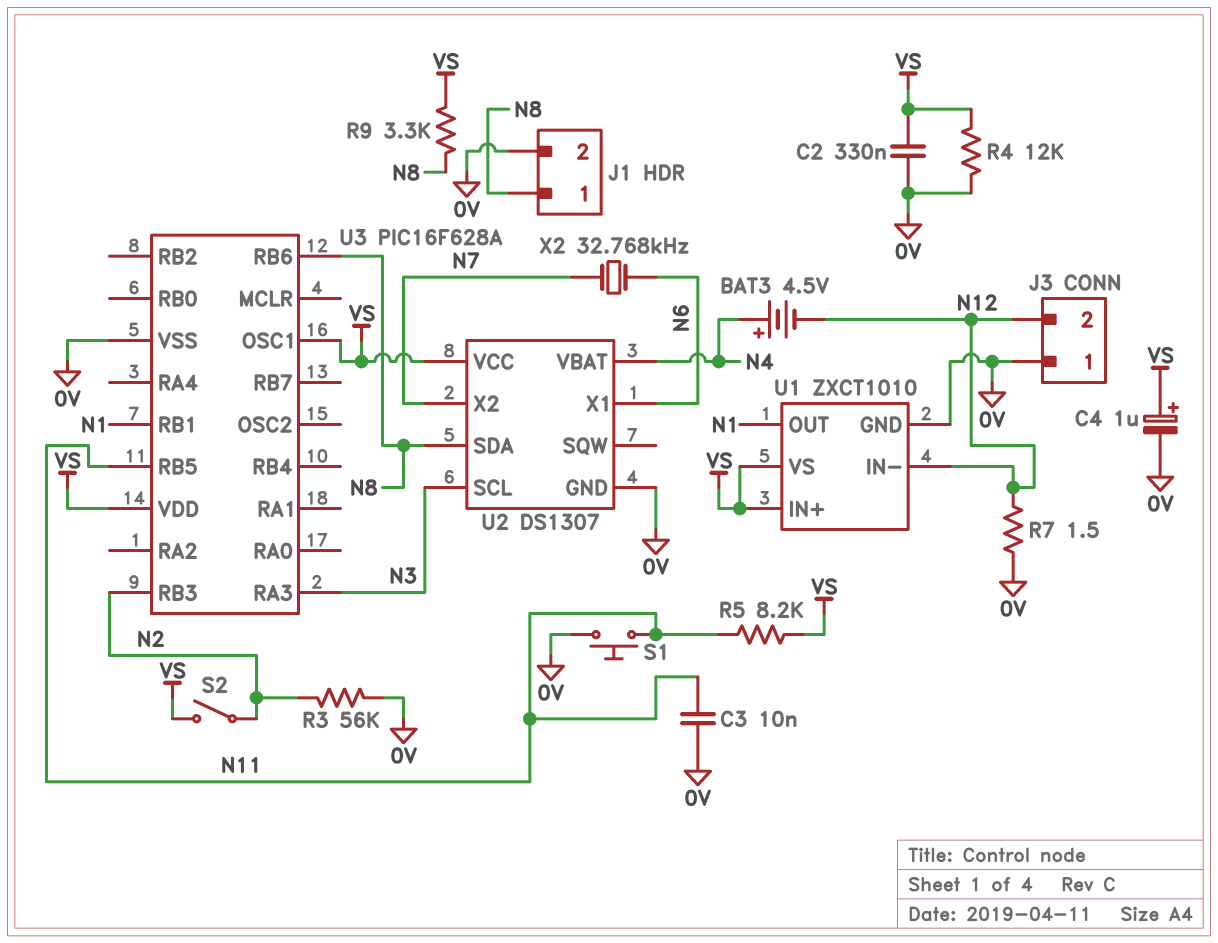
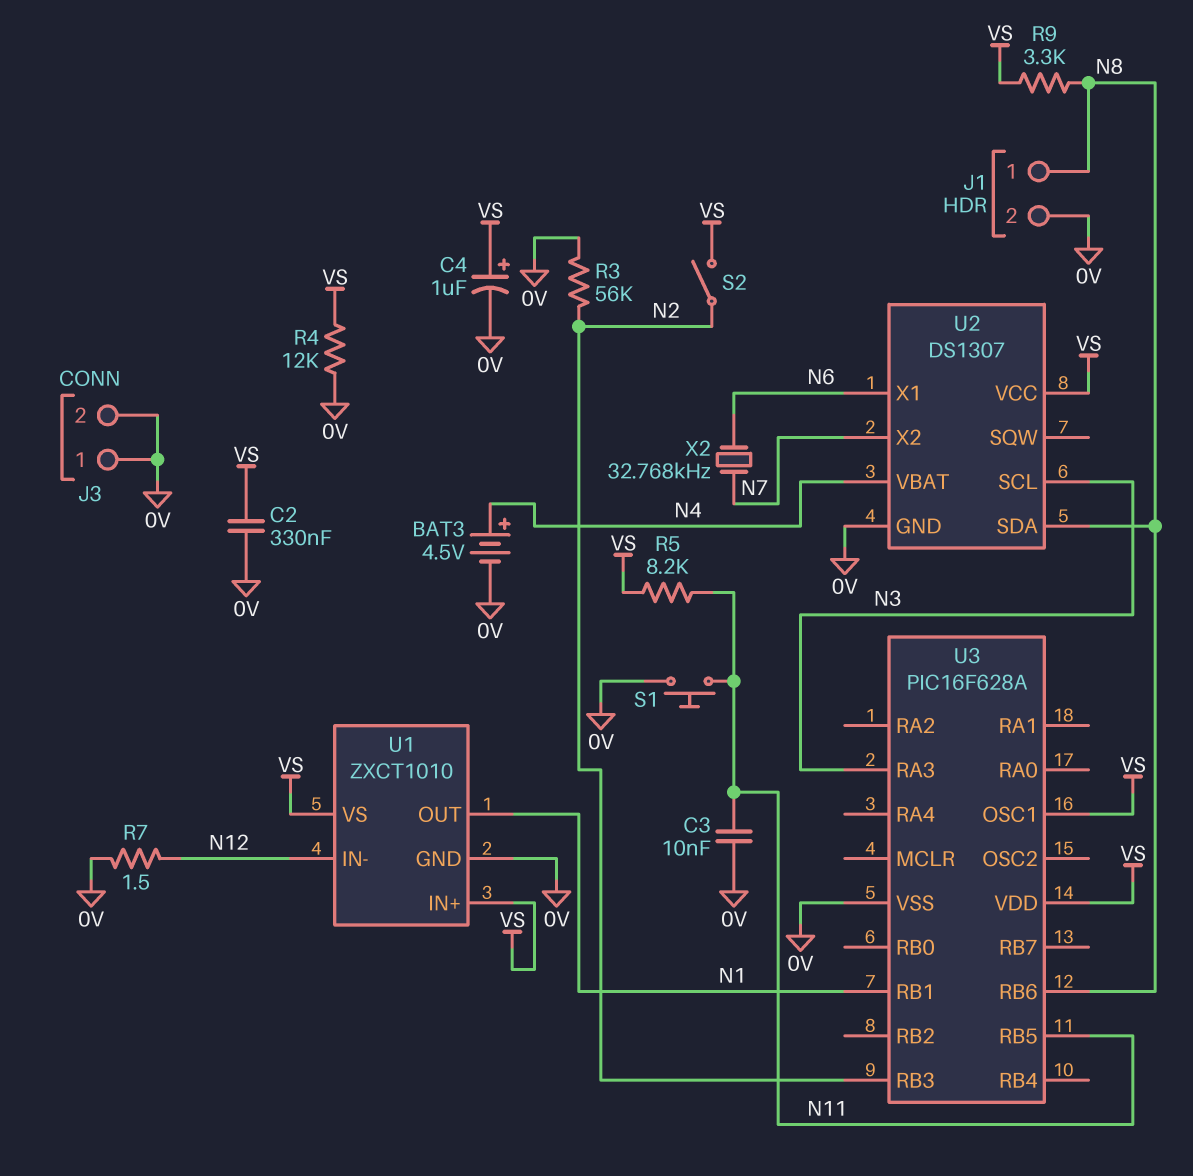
BAT3: 4.5V (plus N4, minus N12) -> 4.5V (plus N4, minus 0V)
J3 pin 2: N12 -> 0V

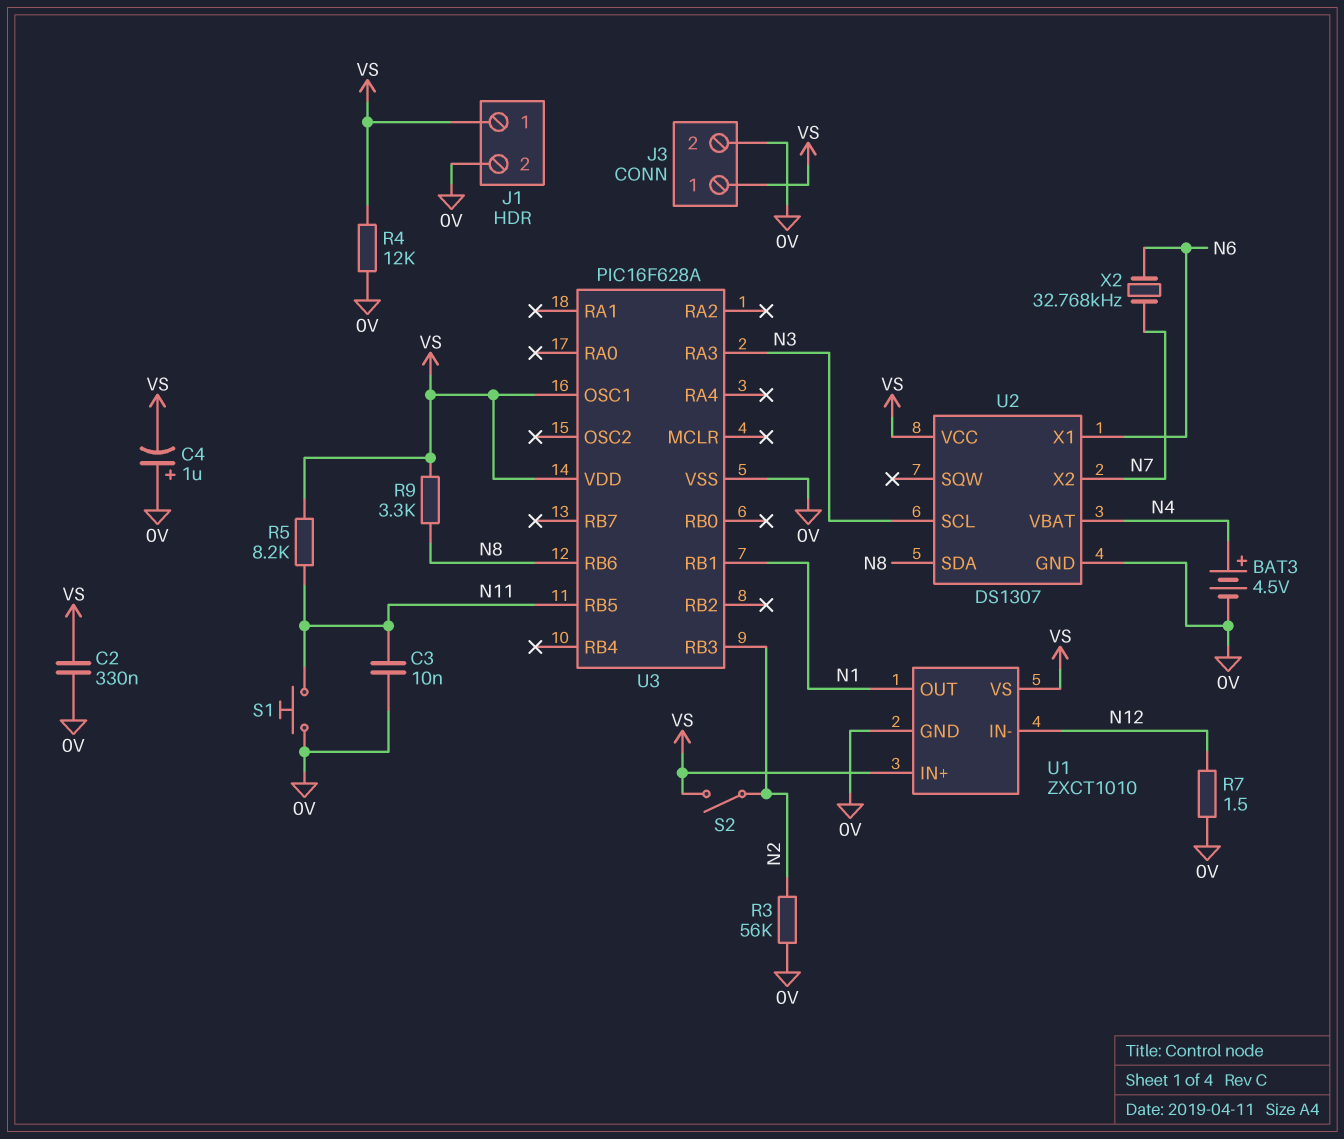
C4: 1uF (plus VS, minus 0V) -> 1uF (plus 0V, minus VS)
J1 pin 1: N8 -> VS
J3 pin 1: 0V -> VS

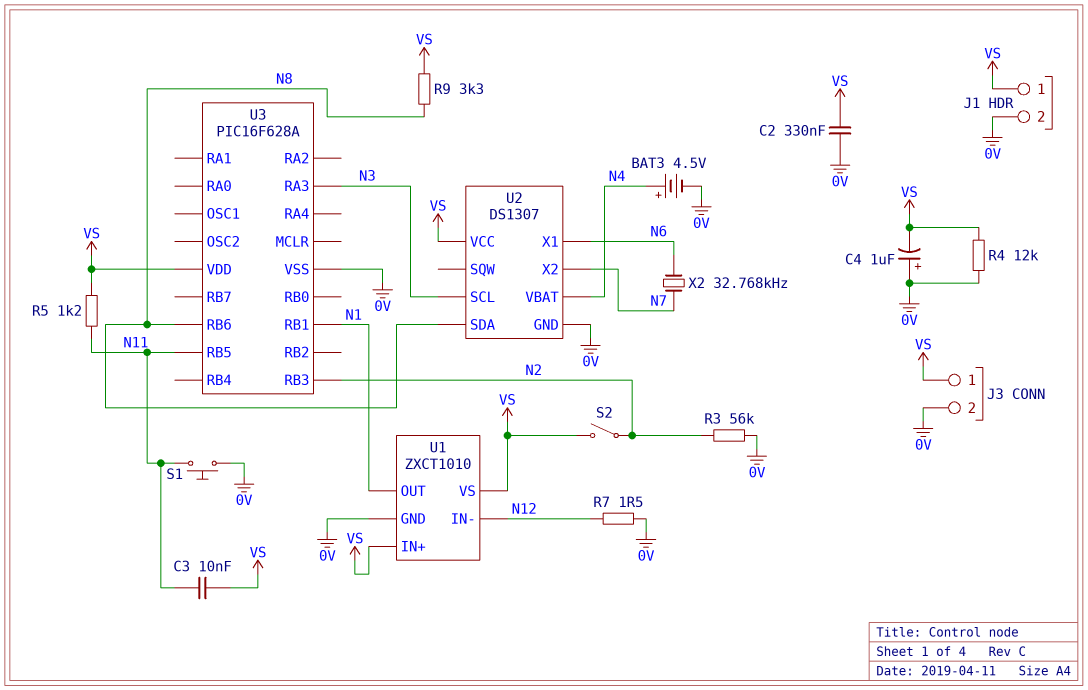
C3: 10nF (0V, N11) -> 10nF (N11, VS)
R5: 8.2k (N11, VS) -> 1.2k (N11, VS)
U3 pin OSC1: VS -> none

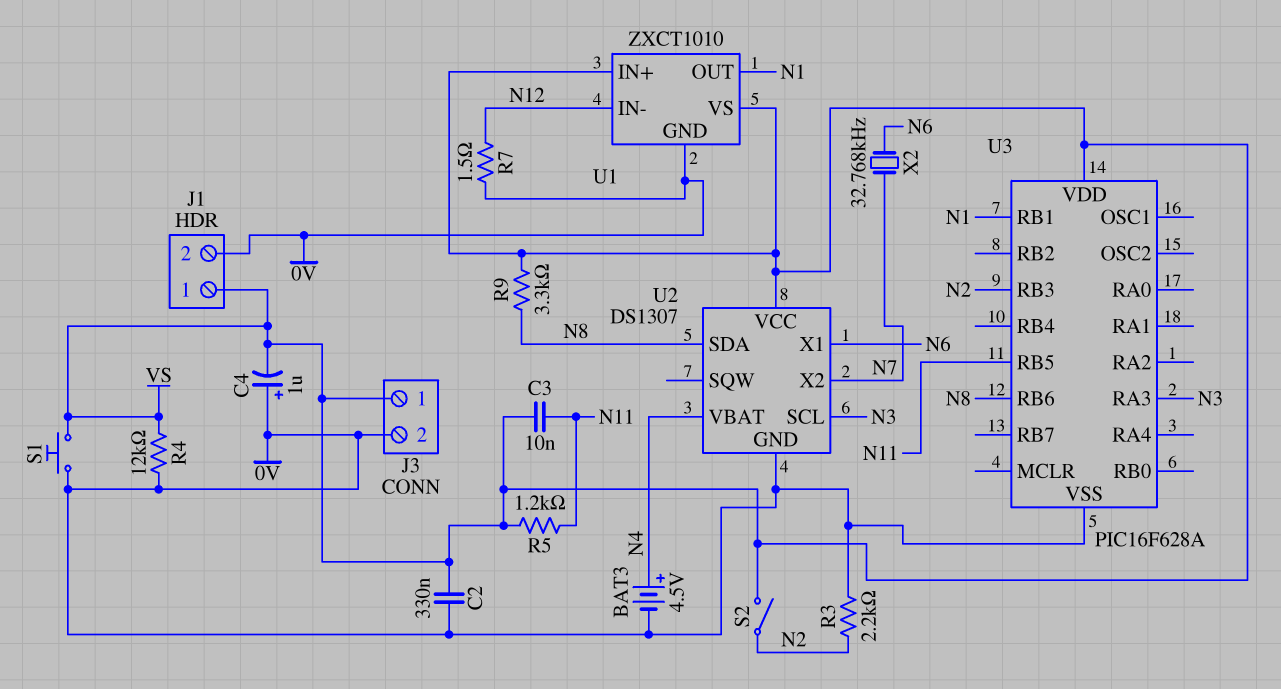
R3: 56k (0V, N2) -> 2.2k (0V, N2)
S1: button (0V, N11) -> button (0V, VS)

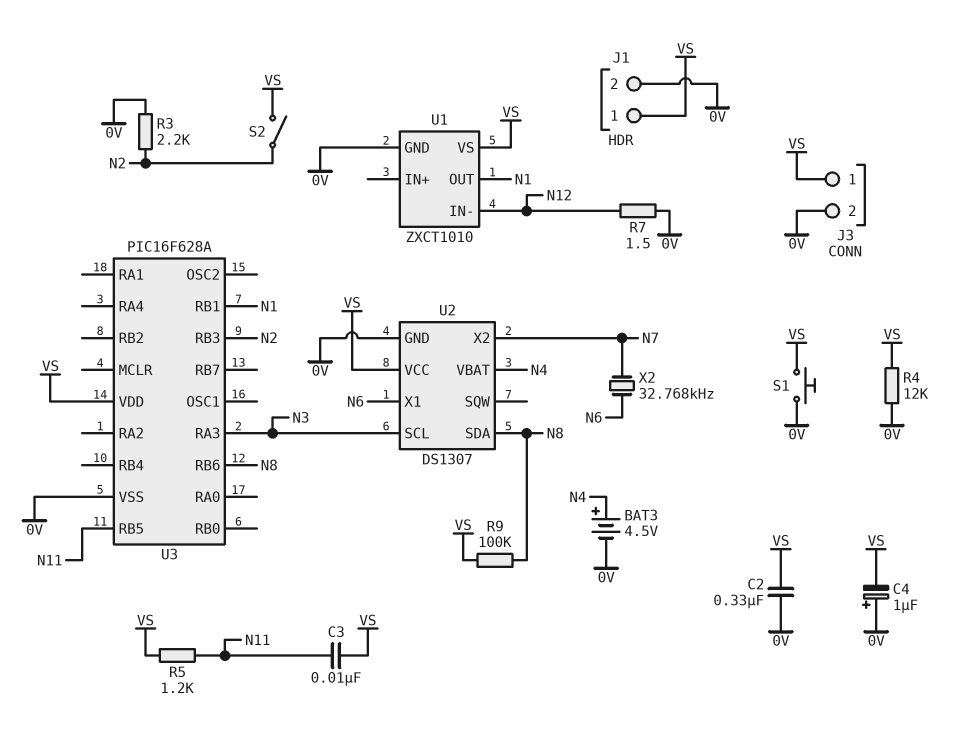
R9: 3.3k (N8, VS) -> 100k (N8, VS)
U1 pin IN+: VS -> none

